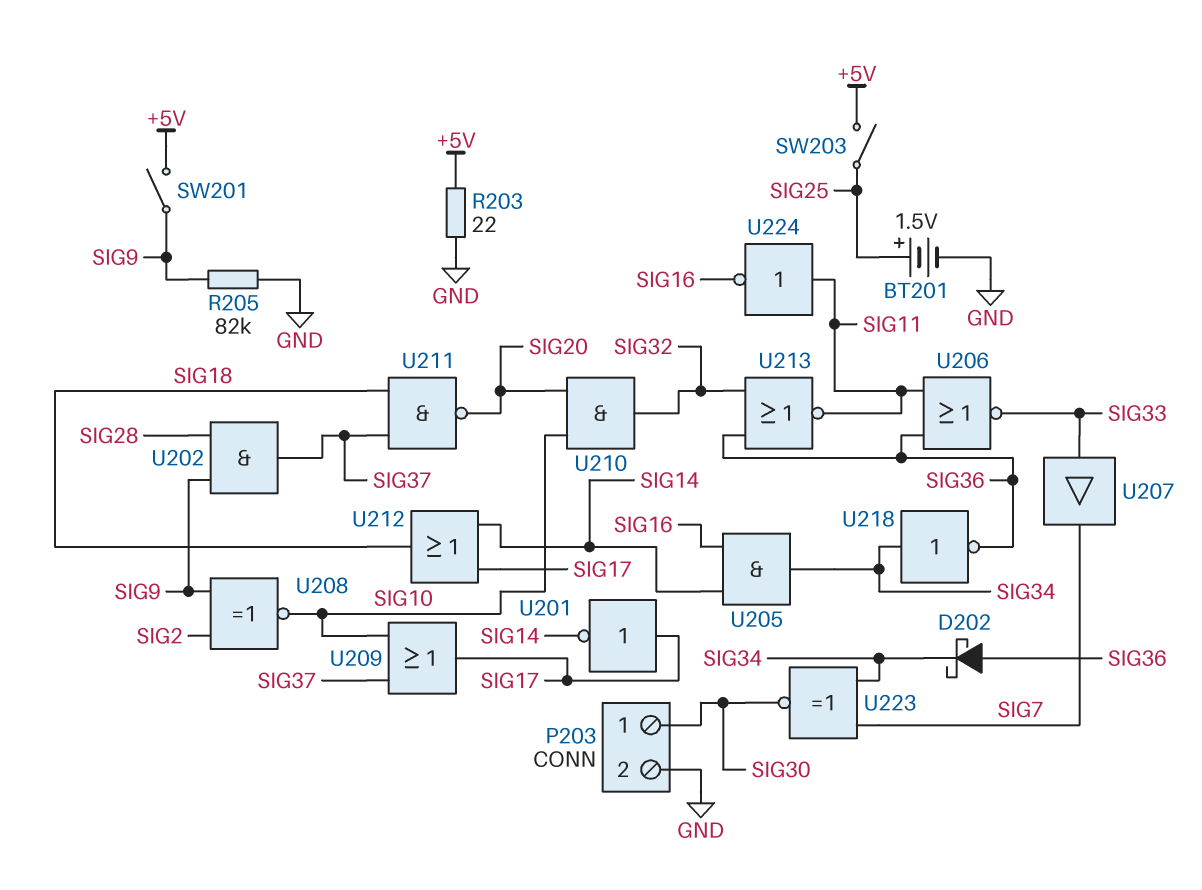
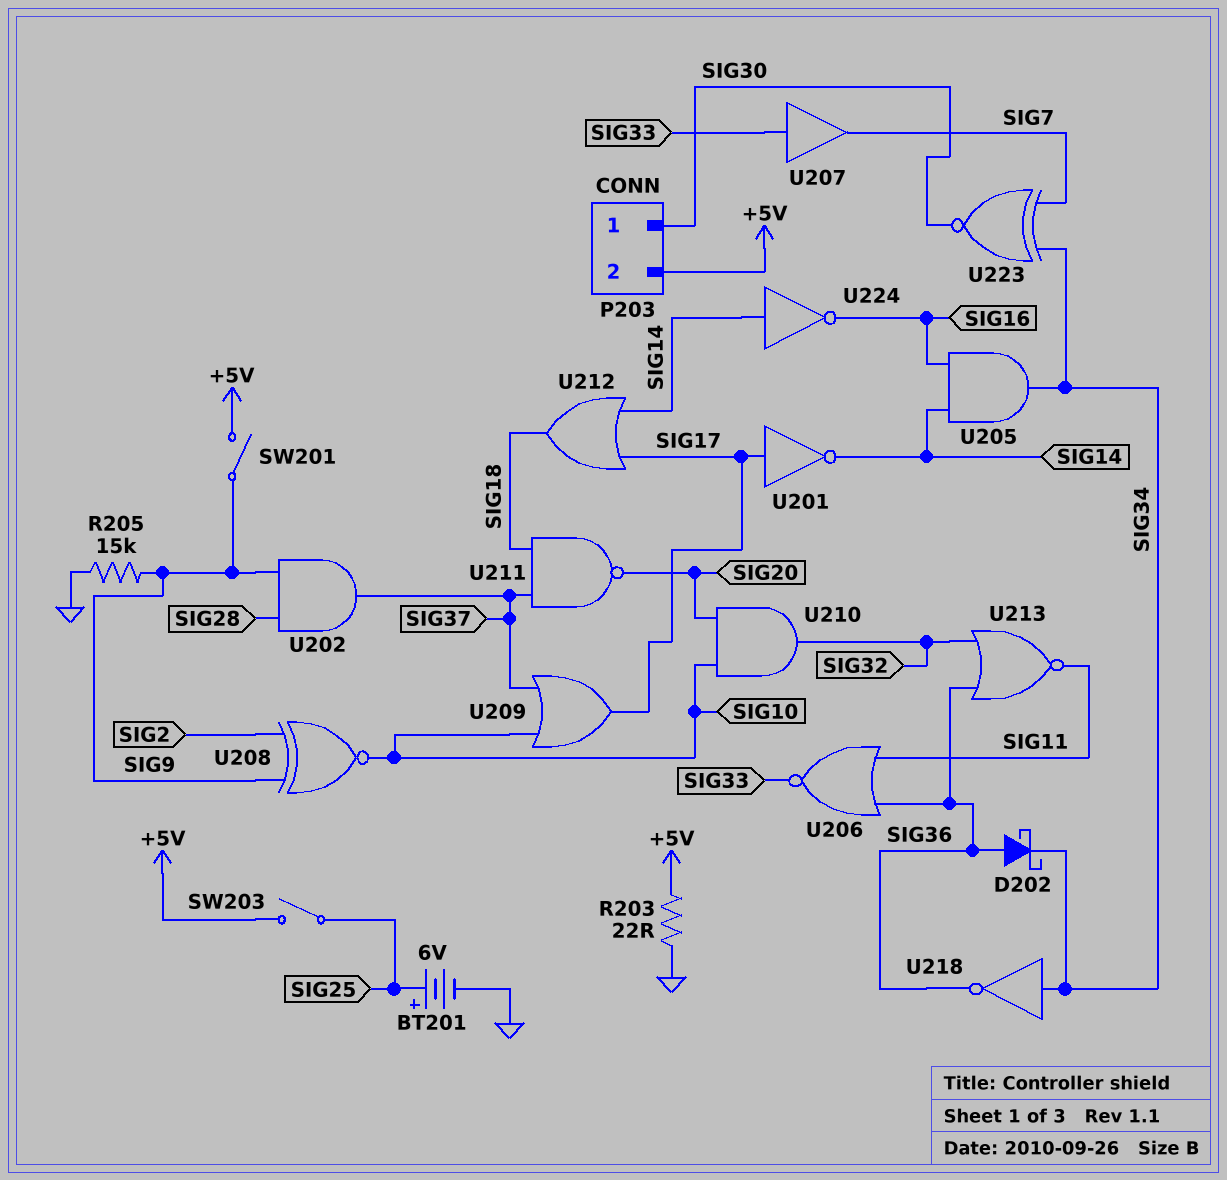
BT201: 1.5V (plus SIG25, minus GND) -> 6V (plus SIG25, minus GND)
P203 pin 2: GND -> +5V
R205: 82k (GND, SIG9) -> 15k (GND, SIG9)
U224: NOT (in SIG11, out SIG16) -> NOT (in SIG14, out SIG16)

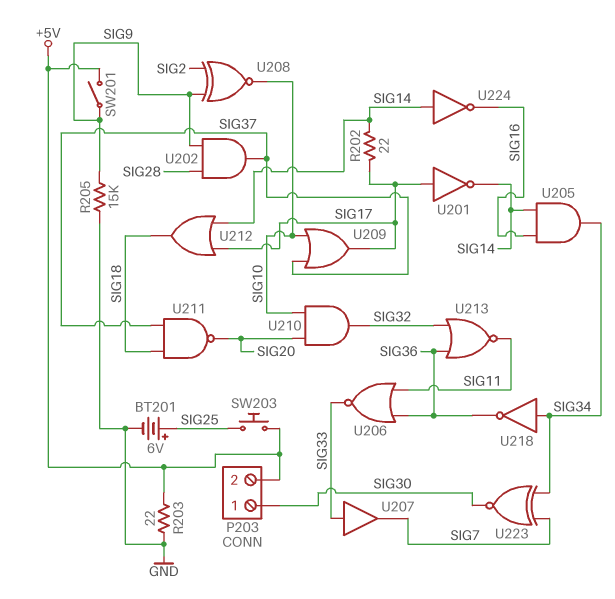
D202: schottky (A SIG36, K SIG34) -> none
R202: none -> 22 (SIG14, SIG17)
SW203: switch (+5V, SIG25) -> button (+5V, SIG25)

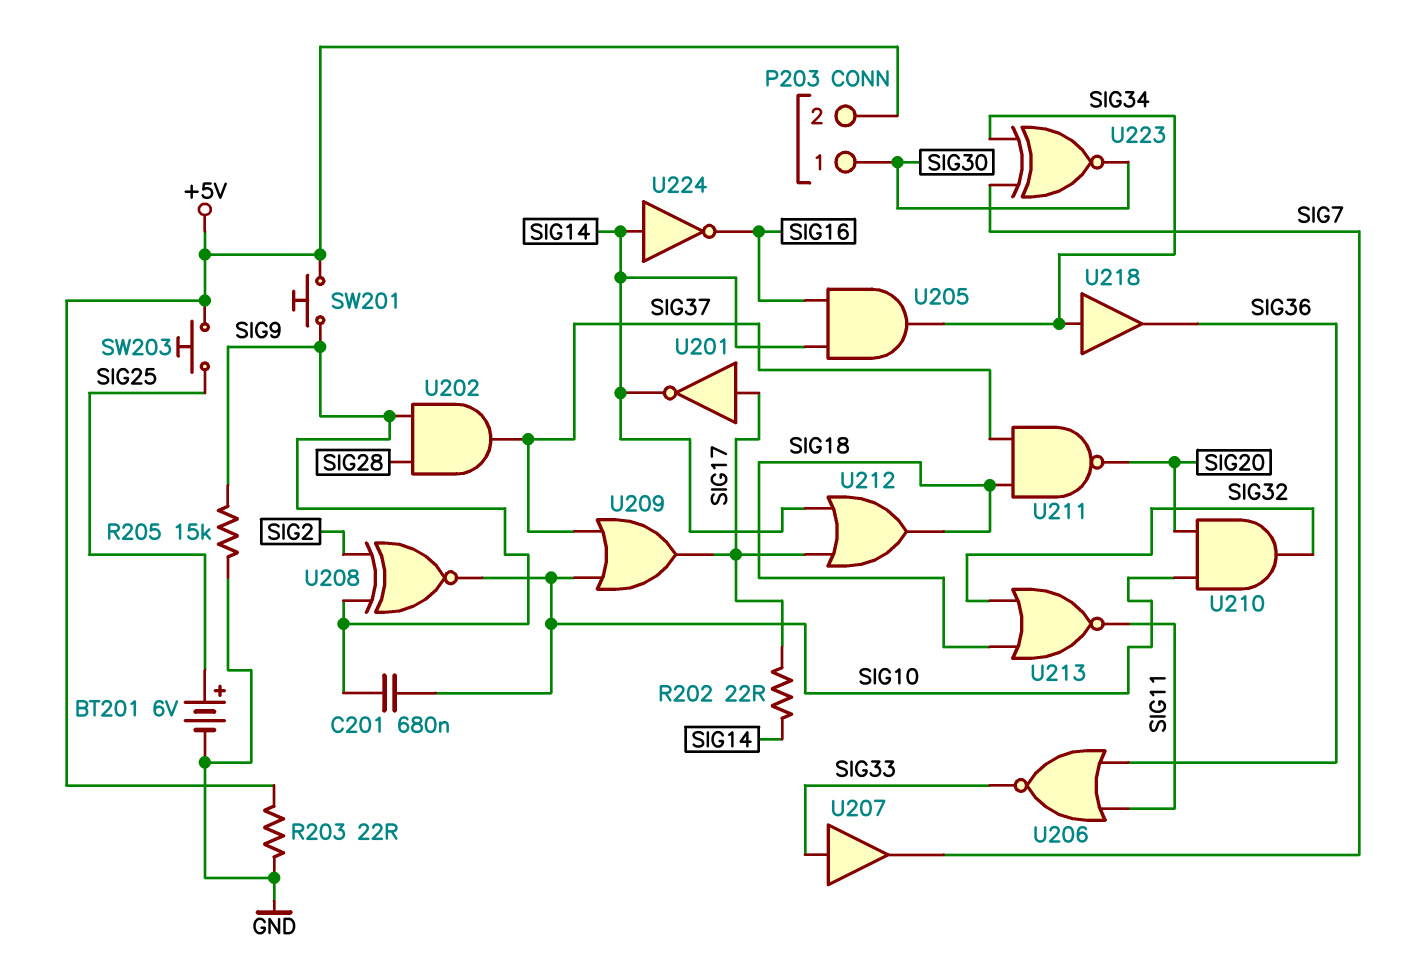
C201: none -> 680nF (SIG9, SIG10)
SW201: switch (+5V, SIG9) -> button (+5V, SIG9)
U213: NOR (in SIG32, in SIG36, out SIG11) -> NOR (in SIG18, in SIG32, out SIG11)
U218: NOT (in SIG34, out SIG36) -> buffer (in SIG34, out SIG36)

